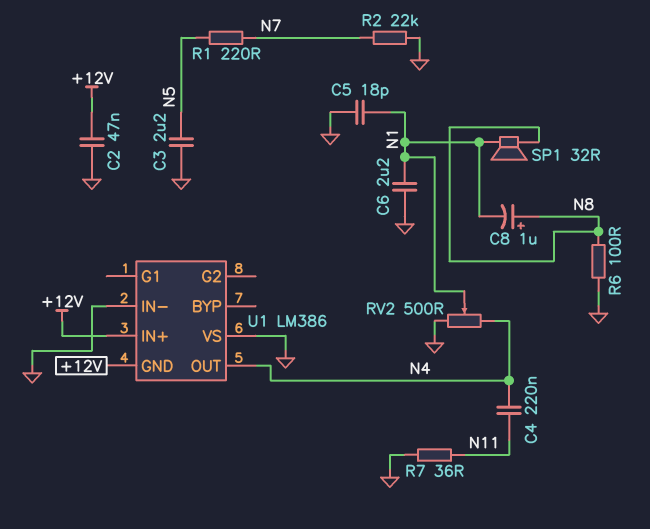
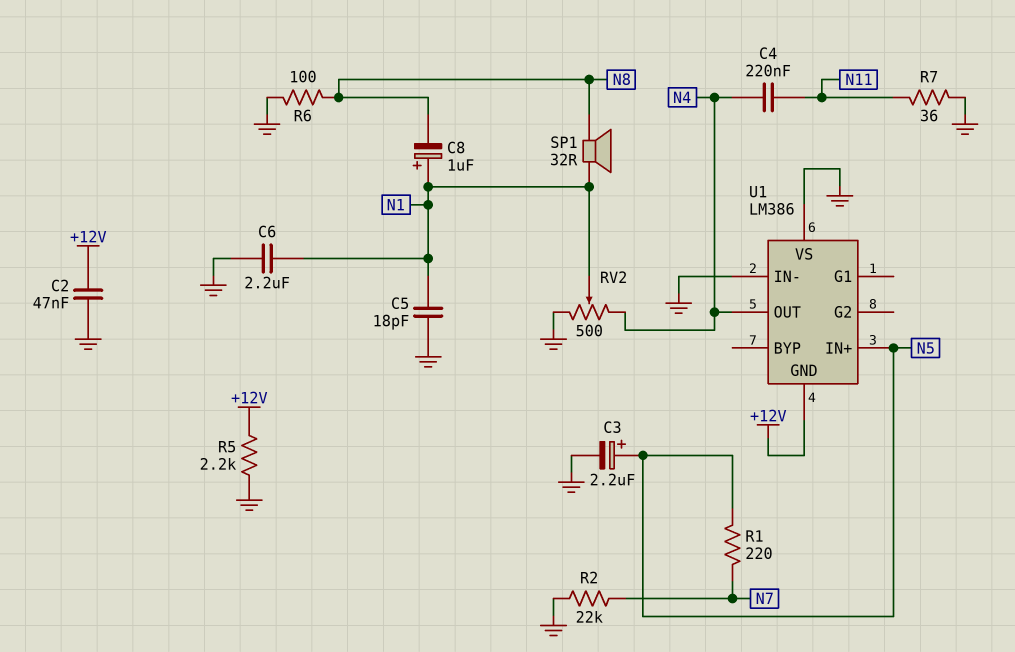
C3: 2.2uF (GND, N5) -> 2.2uF (plus N5, minus GND)
C8: 1uF (plus N8, minus N1) -> 1uF (plus N1, minus N8)
R5: none -> 2.2k (+12V, GND)
U1 pin IN+: +12V -> N5

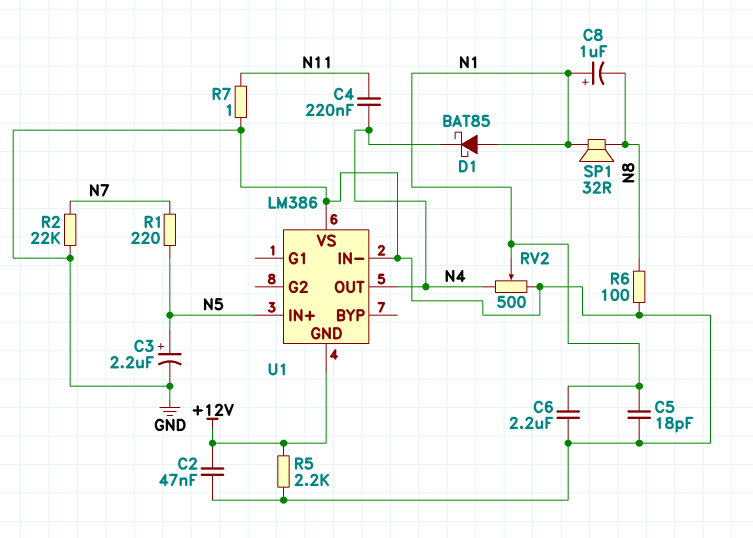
D1: none -> schottky BAT85 (A N1, K N4)
R7: 36 (GND, N11) -> 1 (GND, N11)

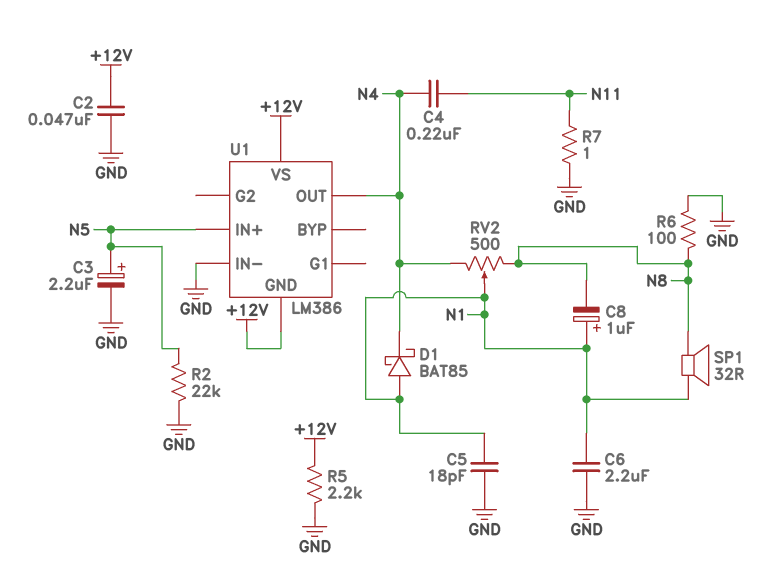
R1: 220 (N5, N7) -> none
R2: 22k (GND, N7) -> 22k (GND, N5)
RV2: 500 (GND, N4, wiper N1) -> 500 (N4, N8, wiper N1)
U1 pin VS: GND -> +12V

